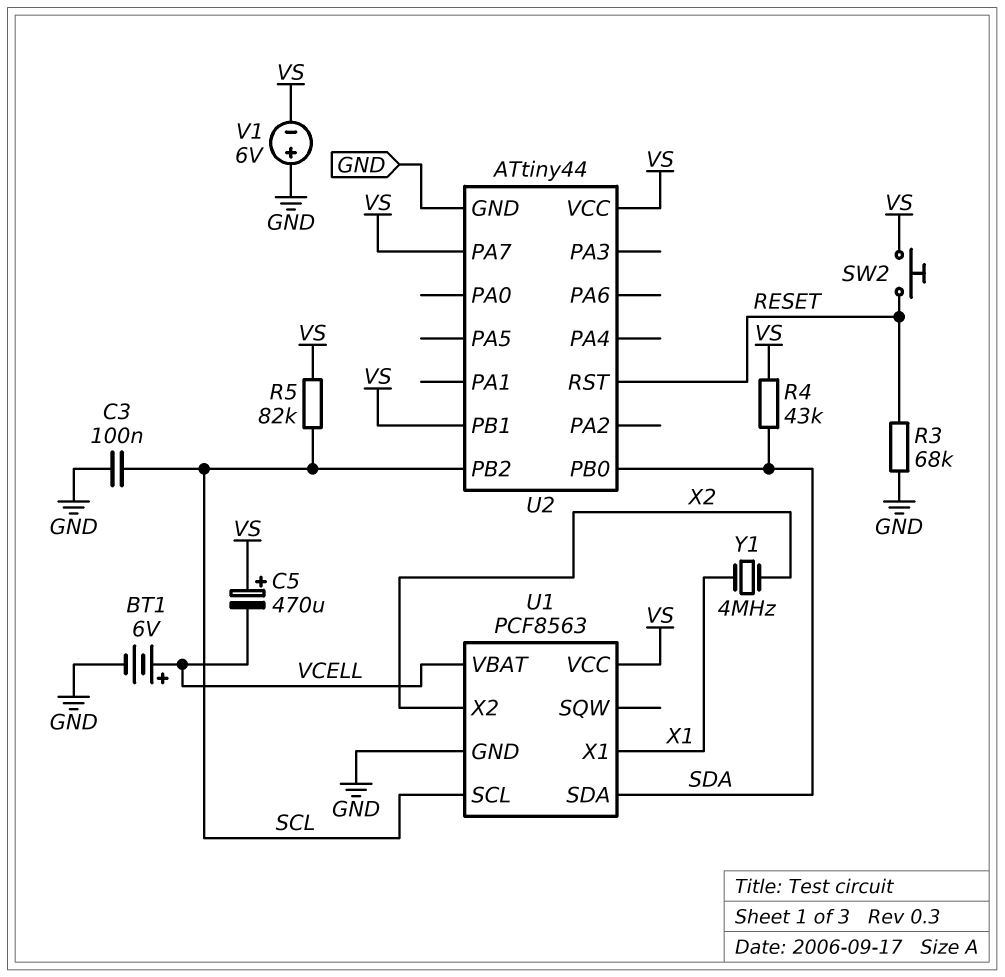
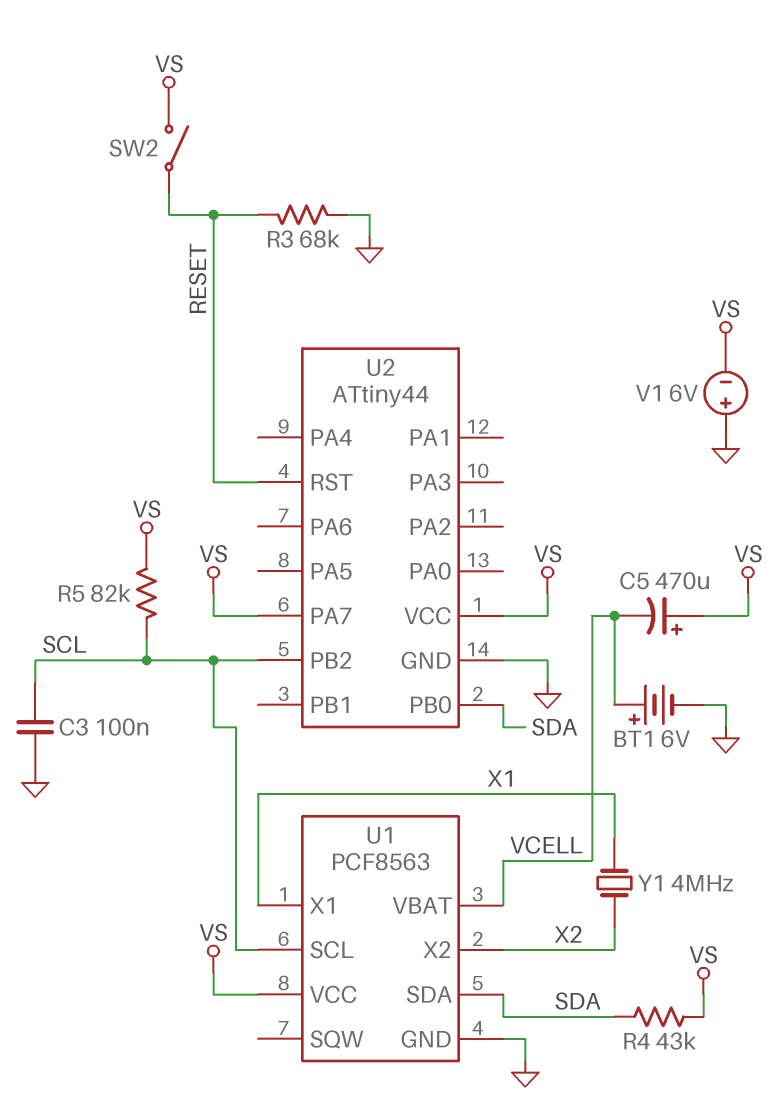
SW2: button (RESET, VS) -> switch (RESET, VS)
U2 pin PB1: VS -> none

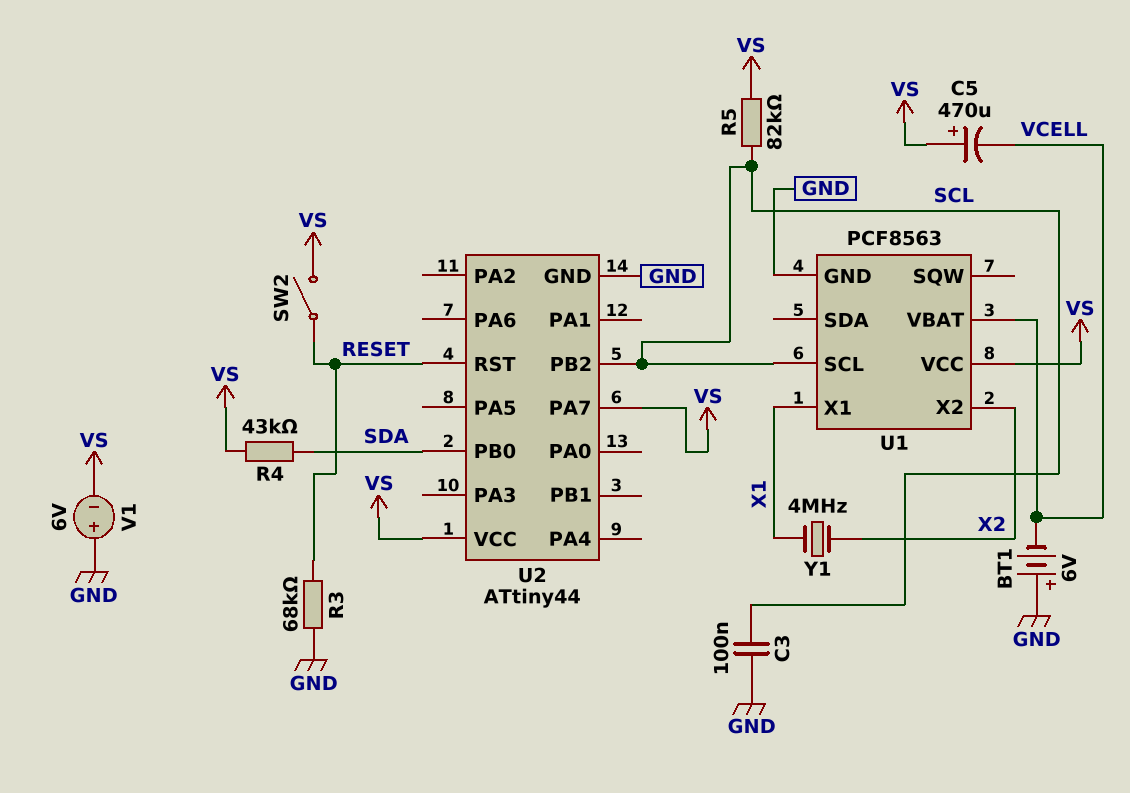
BT1: 6V (plus VCELL, minus GND) -> 6V (plus GND, minus VCELL)
U1 pin SDA: SDA -> none

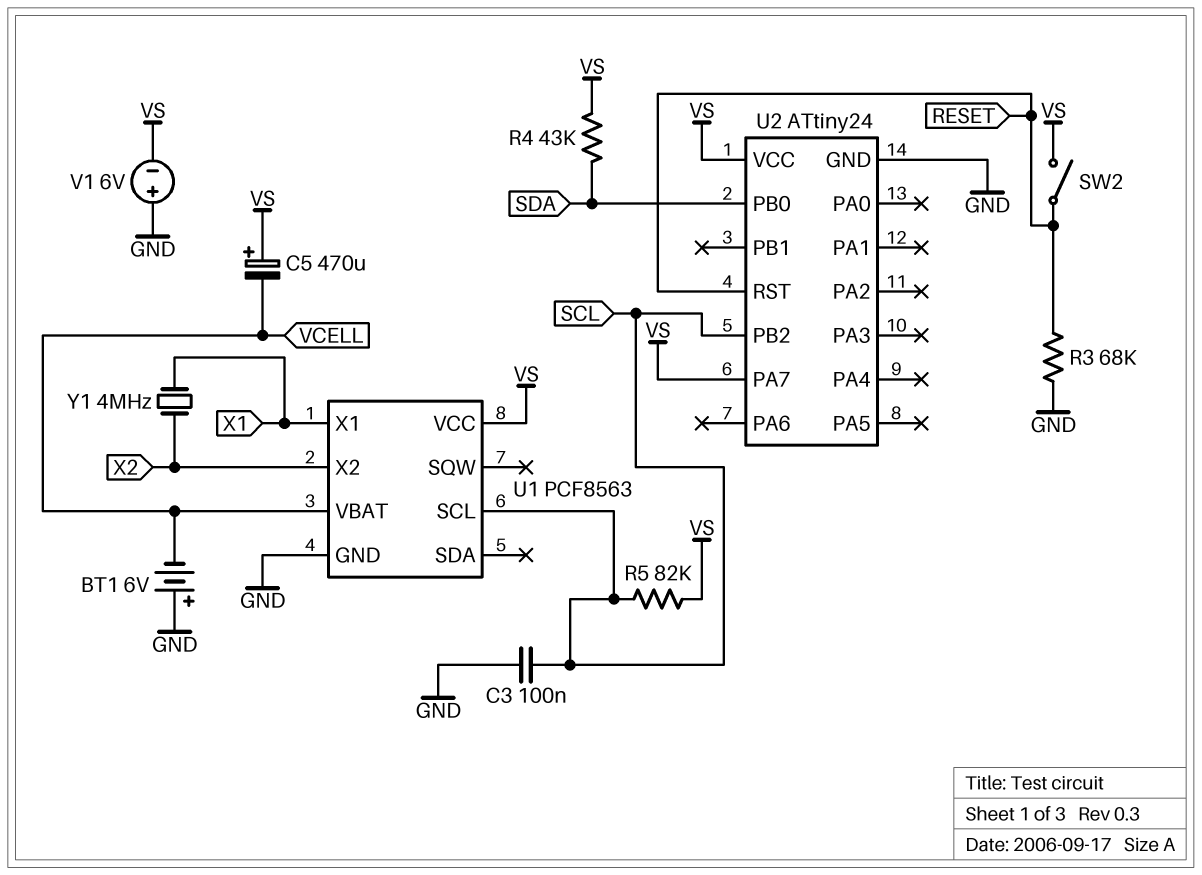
U2: ATtiny44 -> ATtiny24

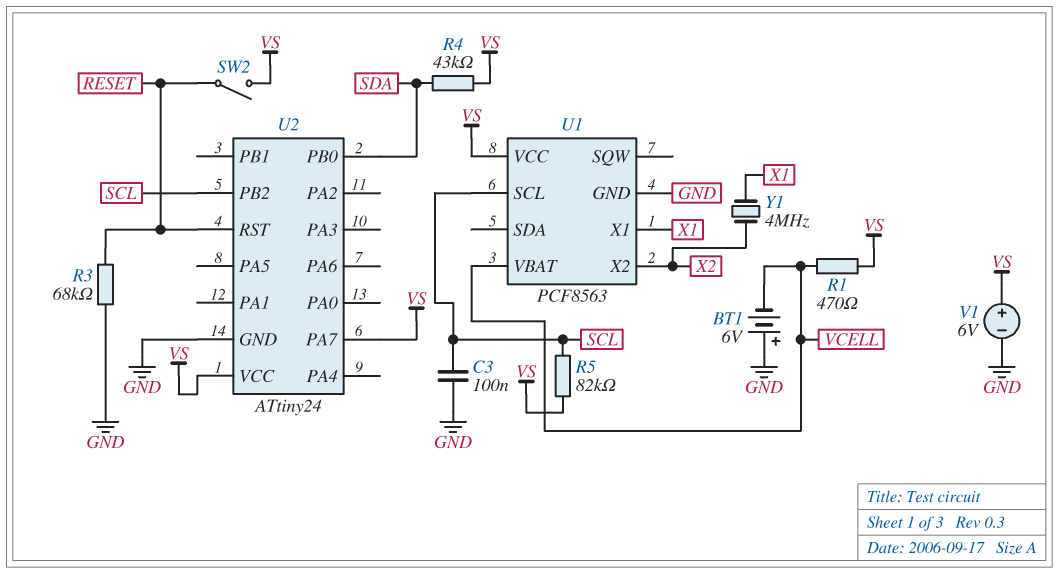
C5: 470uF (plus VS, minus VCELL) -> none
R1: none -> 470 (VCELL, VS)
V1: 6V (plus GND, minus VS) -> 6V (plus VS, minus GND)

